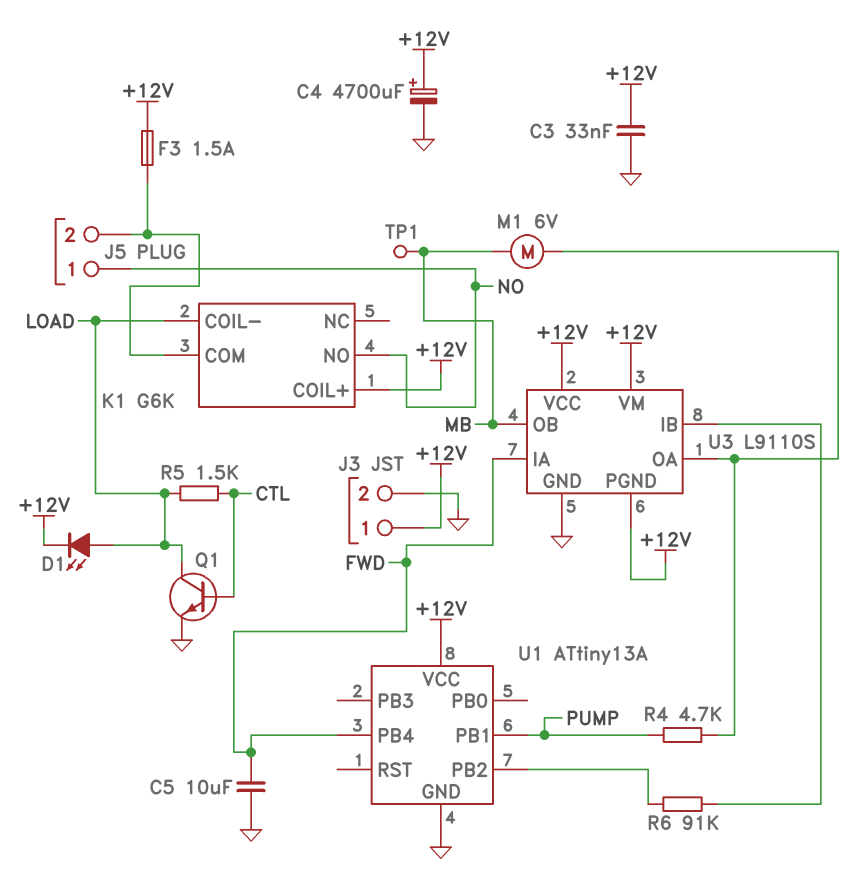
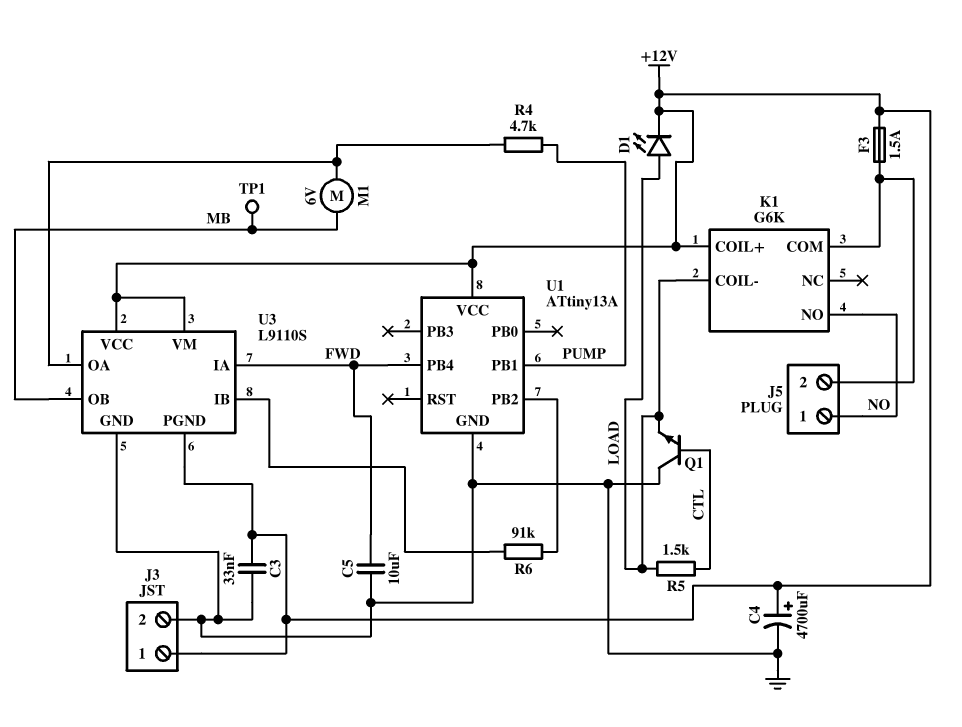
Q1: NPN (B CTL, C LOAD, E GND) -> NPN (B CTL, C GND, E LOAD)

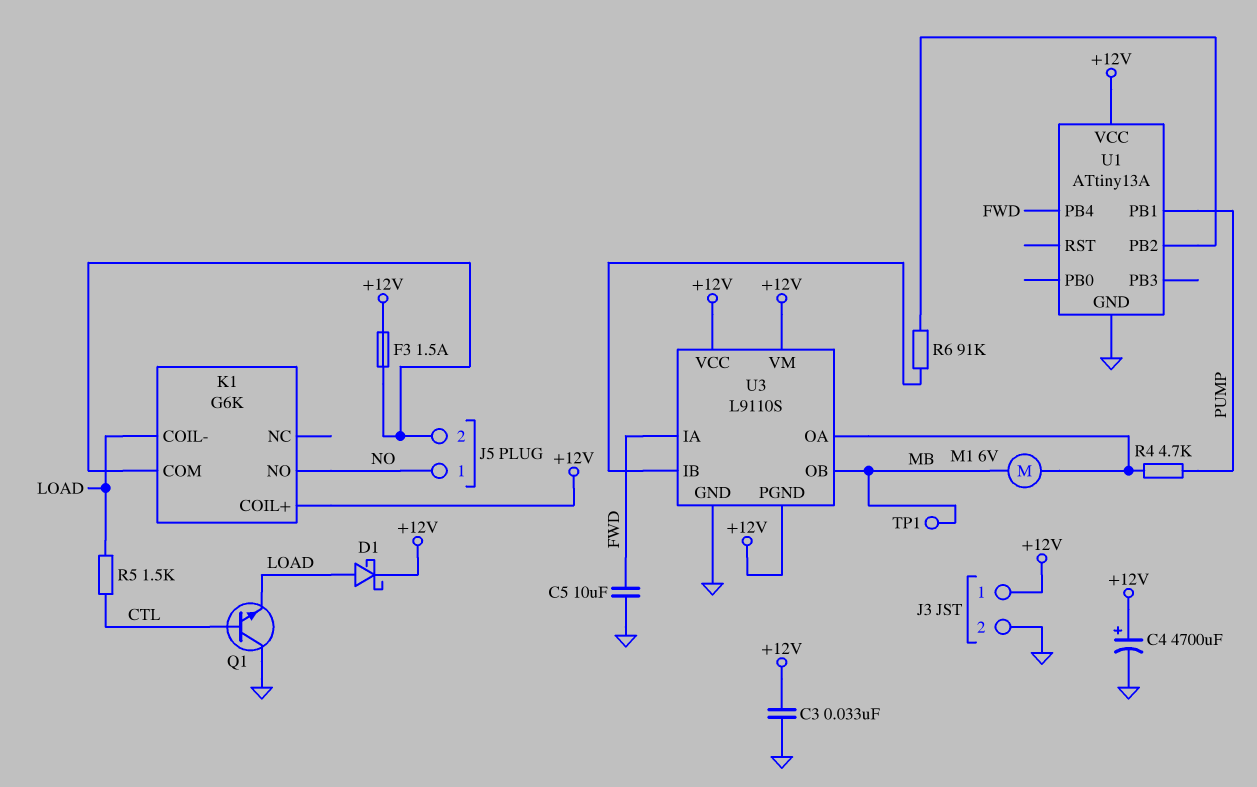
D1: LED (A LOAD, K +12V) -> schottky (A LOAD, K +12V)

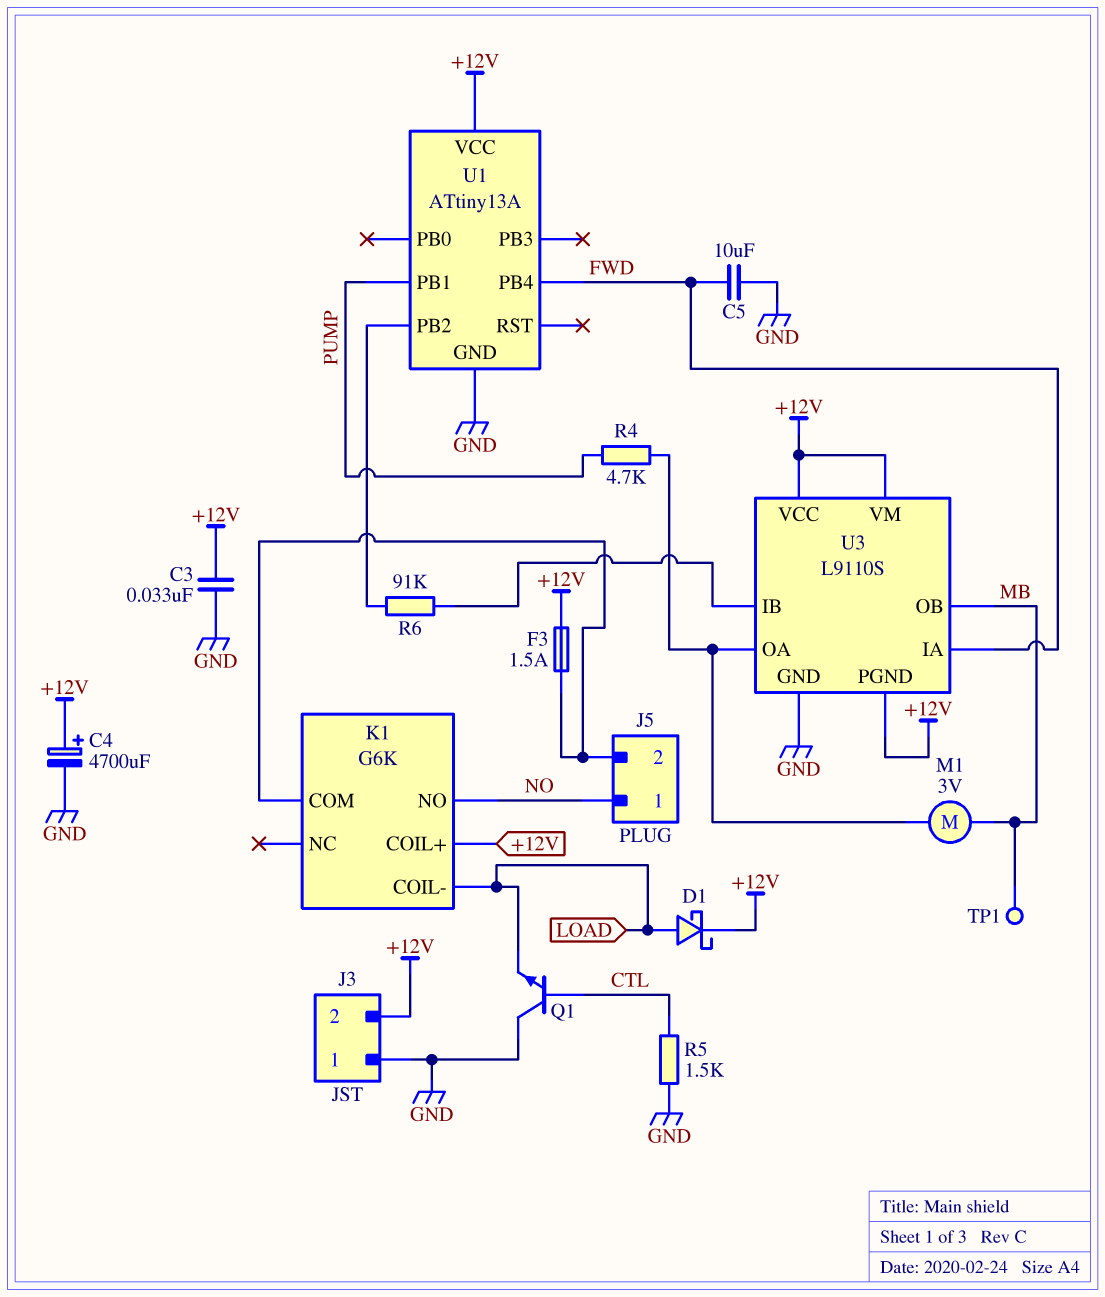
J3 pin 1: +12V -> GND
J3 pin 2: GND -> +12V
M1: motor 6V (MB, U3/OA) -> motor 3V (MB, U3/OA)
R5: 1.5k (CTL, LOAD) -> 1.5k (CTL, GND)

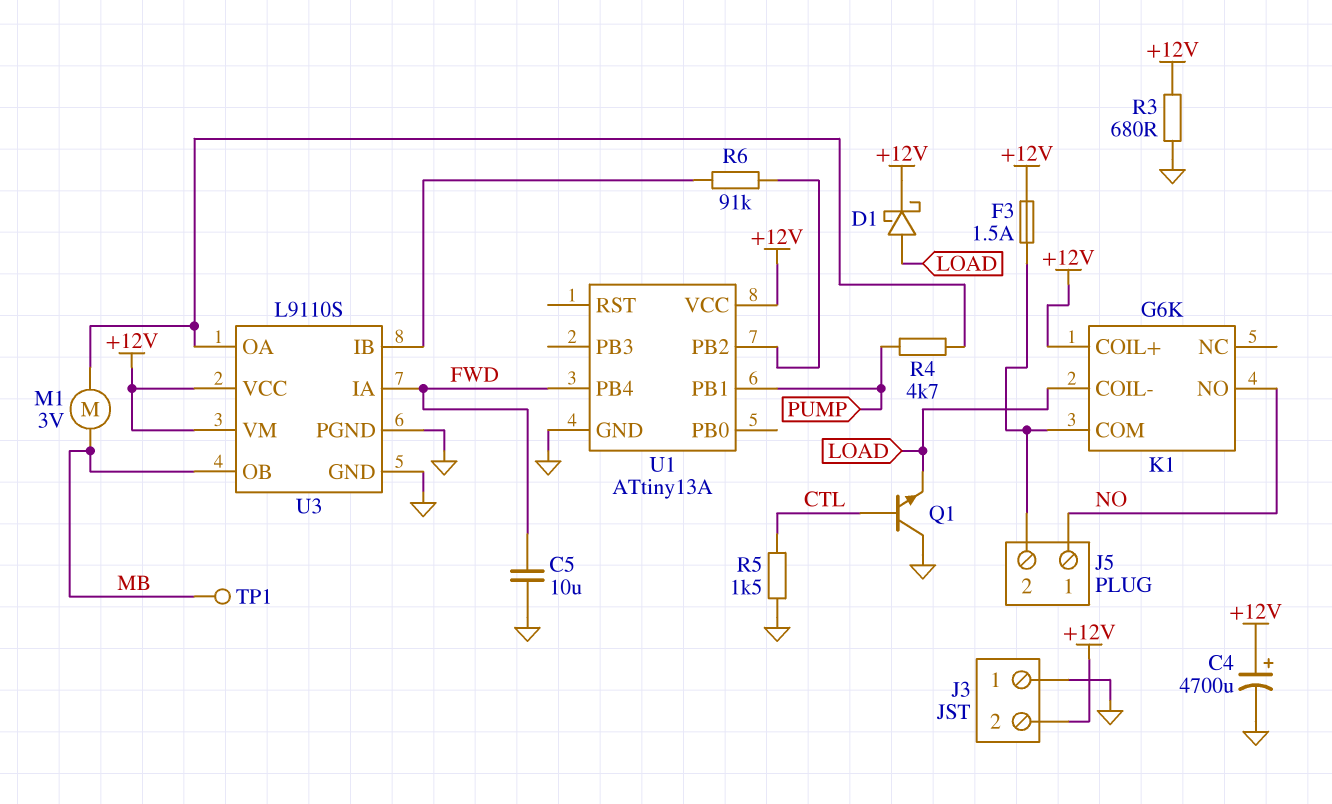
C3: 33nF (+12V, GND) -> none
R3: none -> 680 (+12V, GND)
U3 pin PGND: +12V -> GND

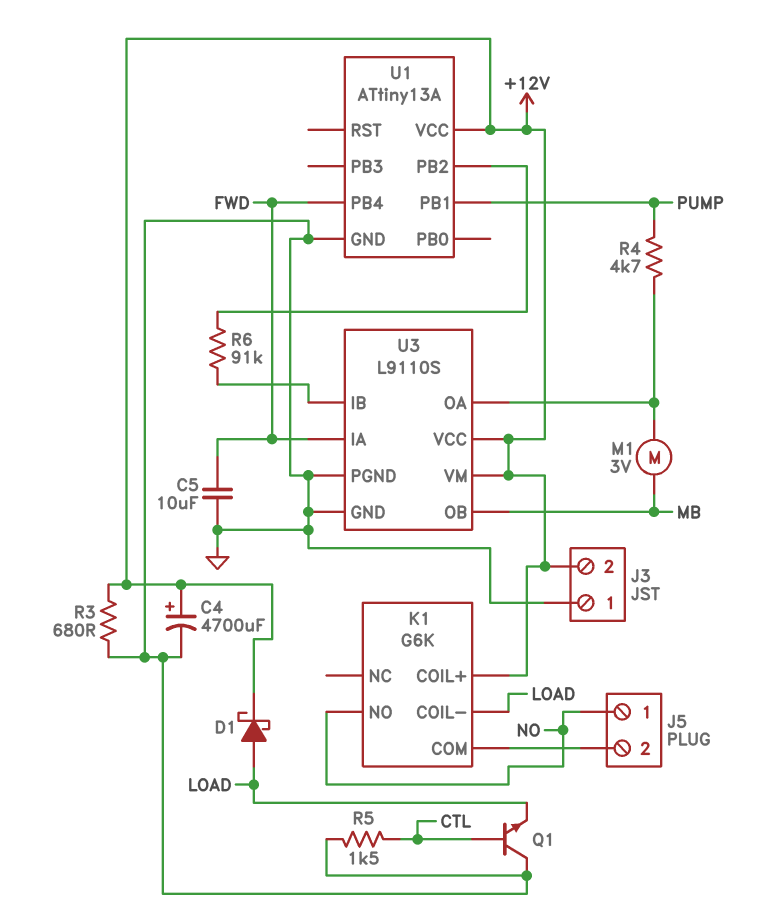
F3: 1.5A (+12V, J5/2) -> none
TP1: test point (MB) -> none

